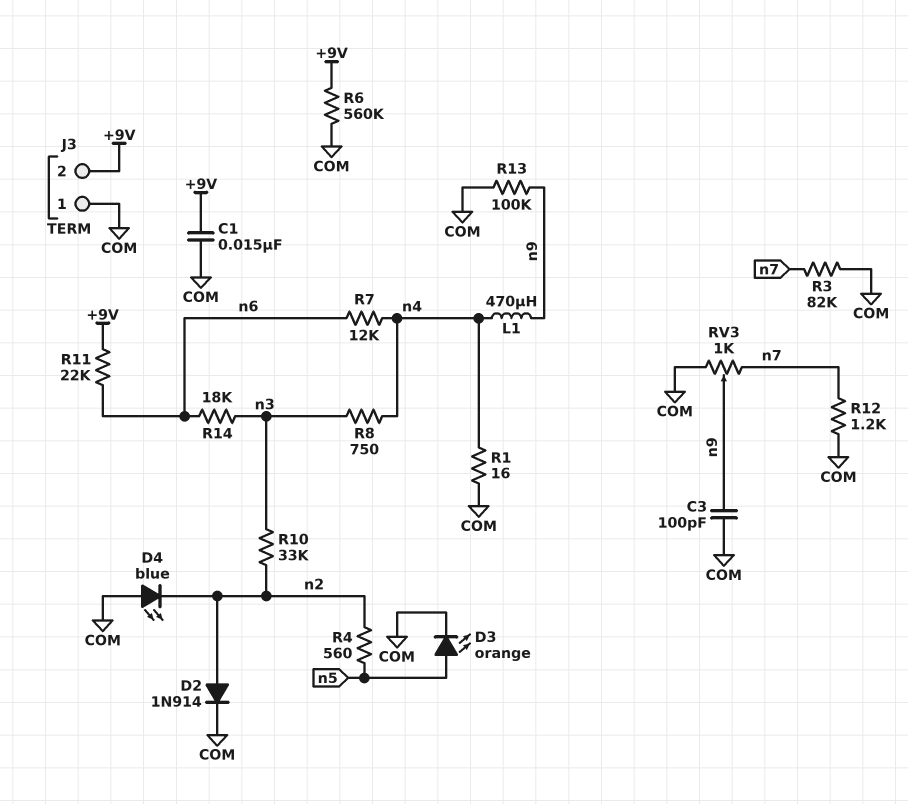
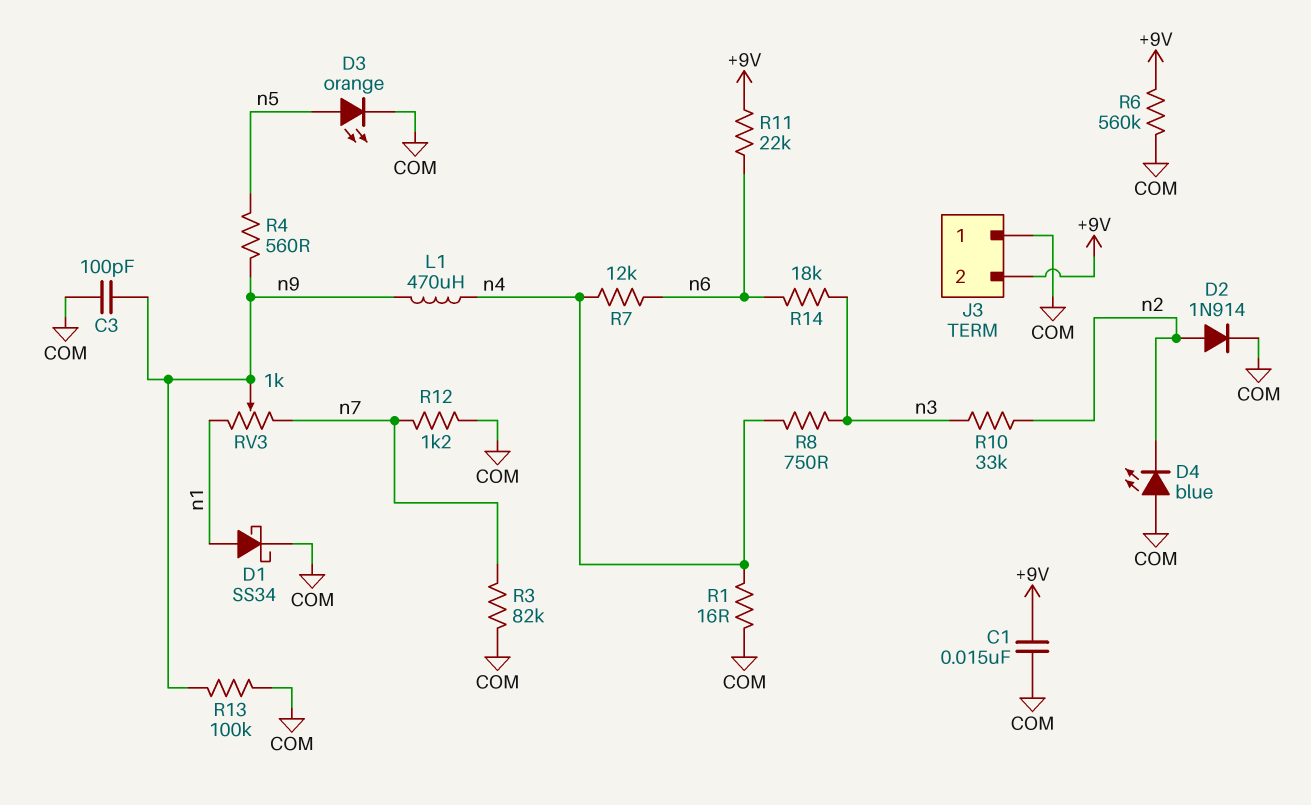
D1: none -> schottky SS34 (A n1, K COM)
R4: 560 (n2, n5) -> 560 (n5, n9)
RV3: 1k (COM, n7, wiper n9) -> 1k (n1, n7, wiper n9)

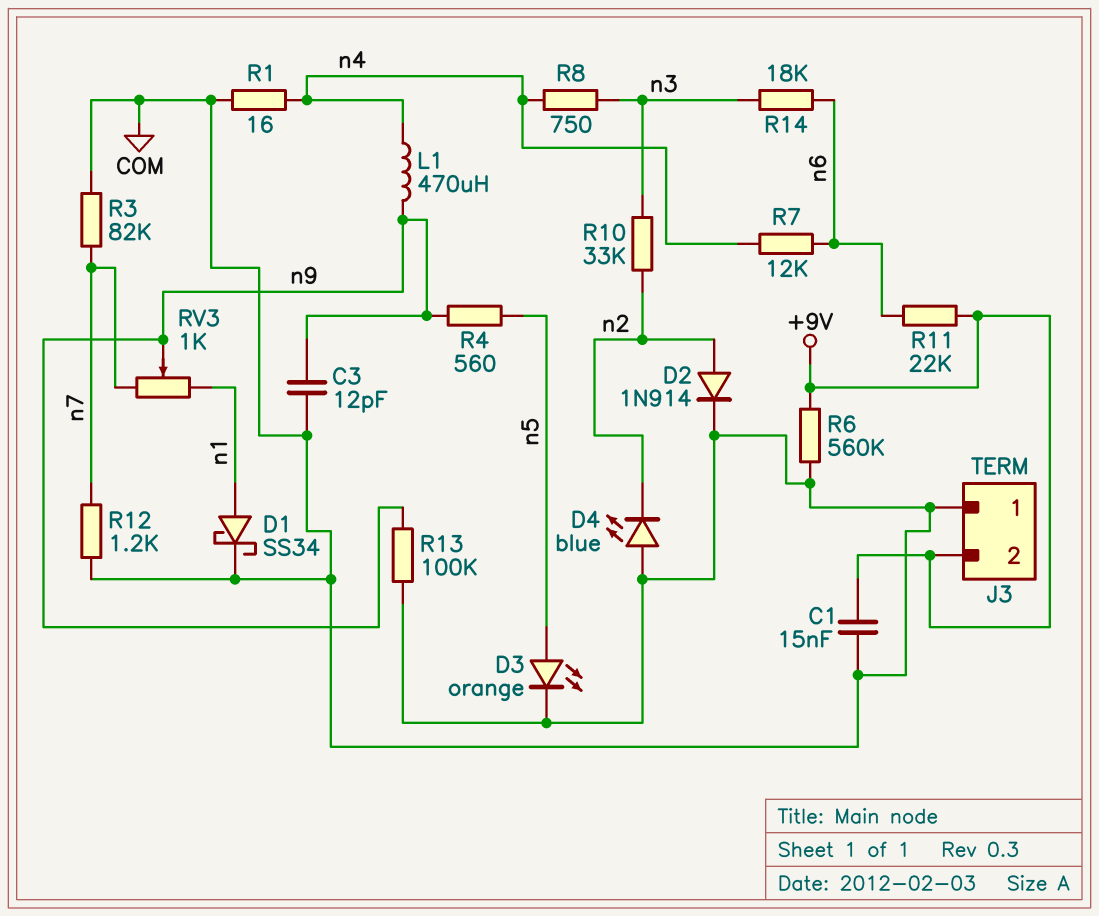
C3: 100pF (COM, n9) -> 12pF (COM, n9)

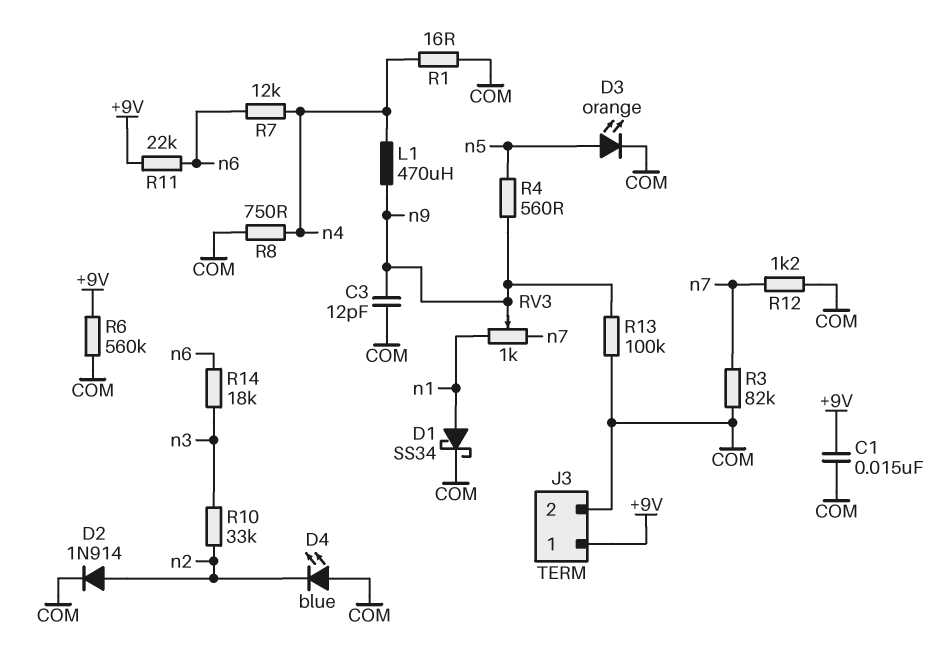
J3 pin 1: COM -> +9V
J3 pin 2: +9V -> COM
R8: 750 (n3, n4) -> 750 (COM, n4)

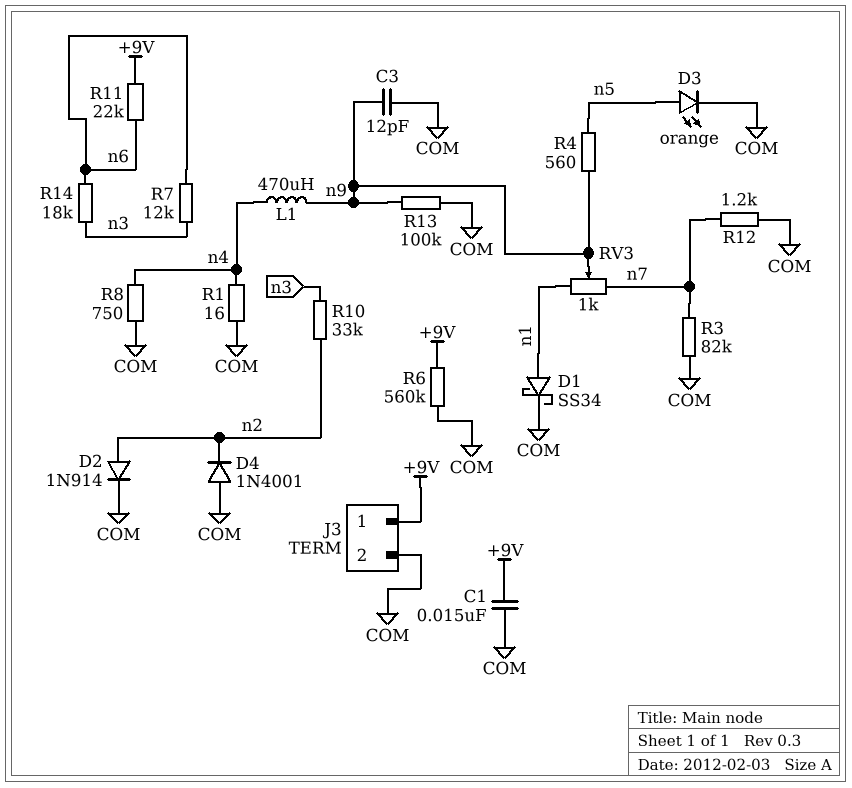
D4: LED blue (A COM, K n2) -> diode 1N4001 (A COM, K n2)
R7: 12k (n4, n6) -> 12k (n3, n6)

